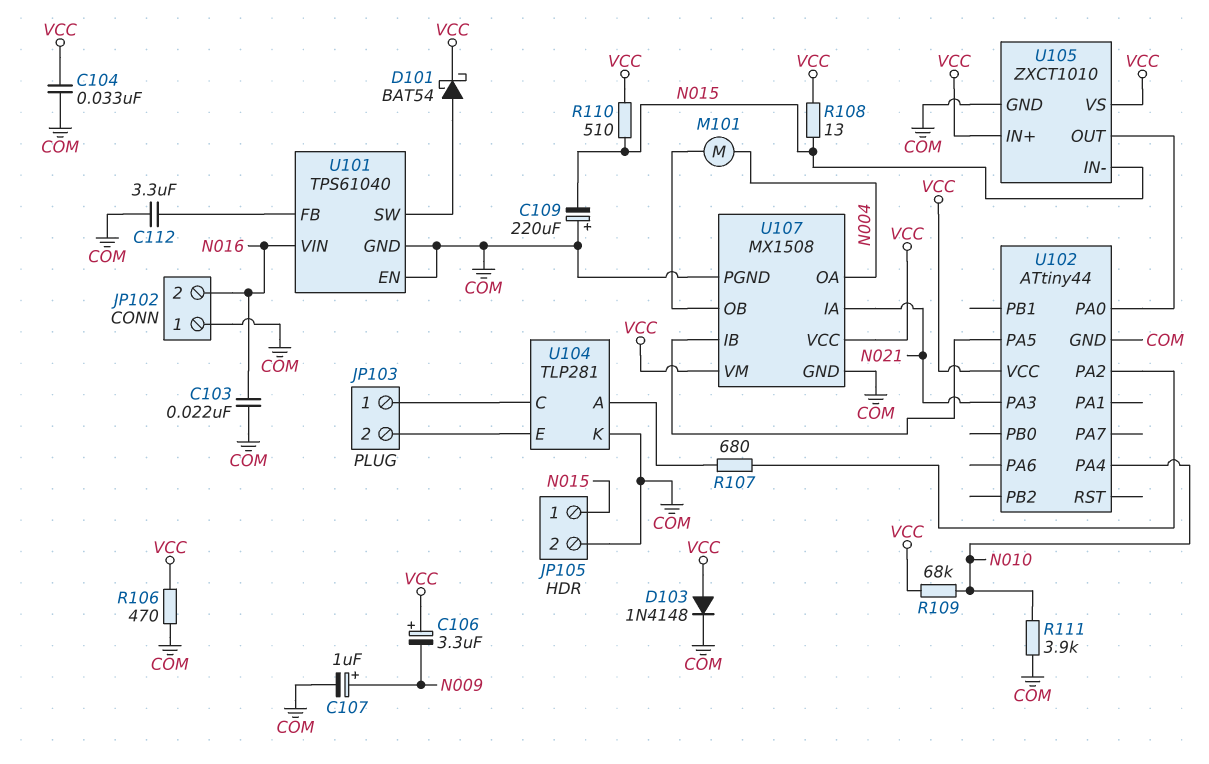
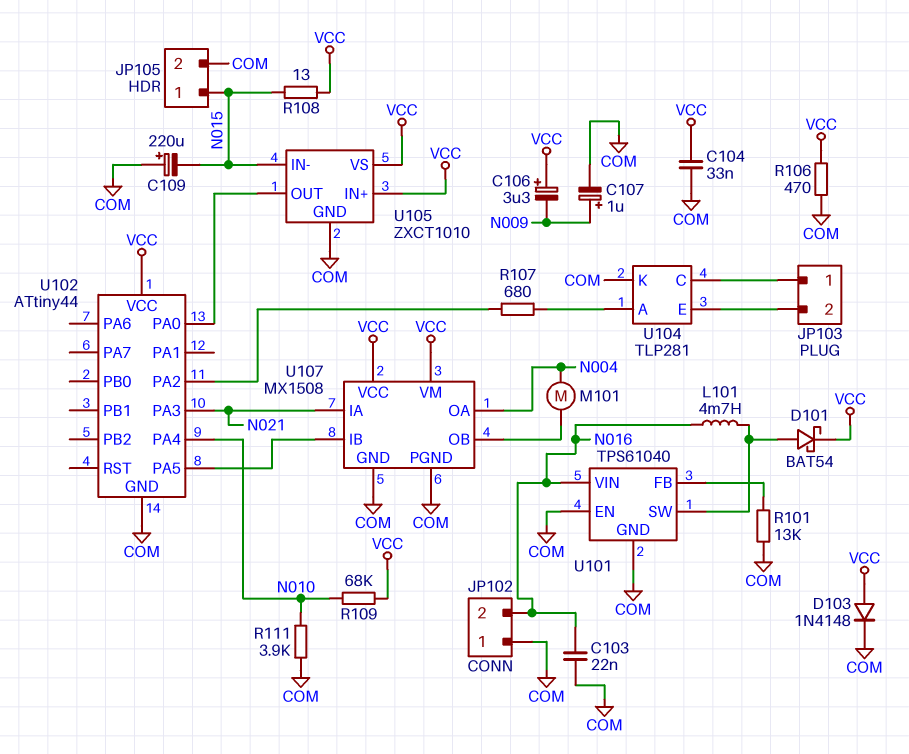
C112: 3.3uF (COM, U101/FB) -> none
L101: none -> 4.7mH (N016, U101/SW)
R101: none -> 13k (COM, U101/FB)
R110: 510 (N015, VCC) -> none

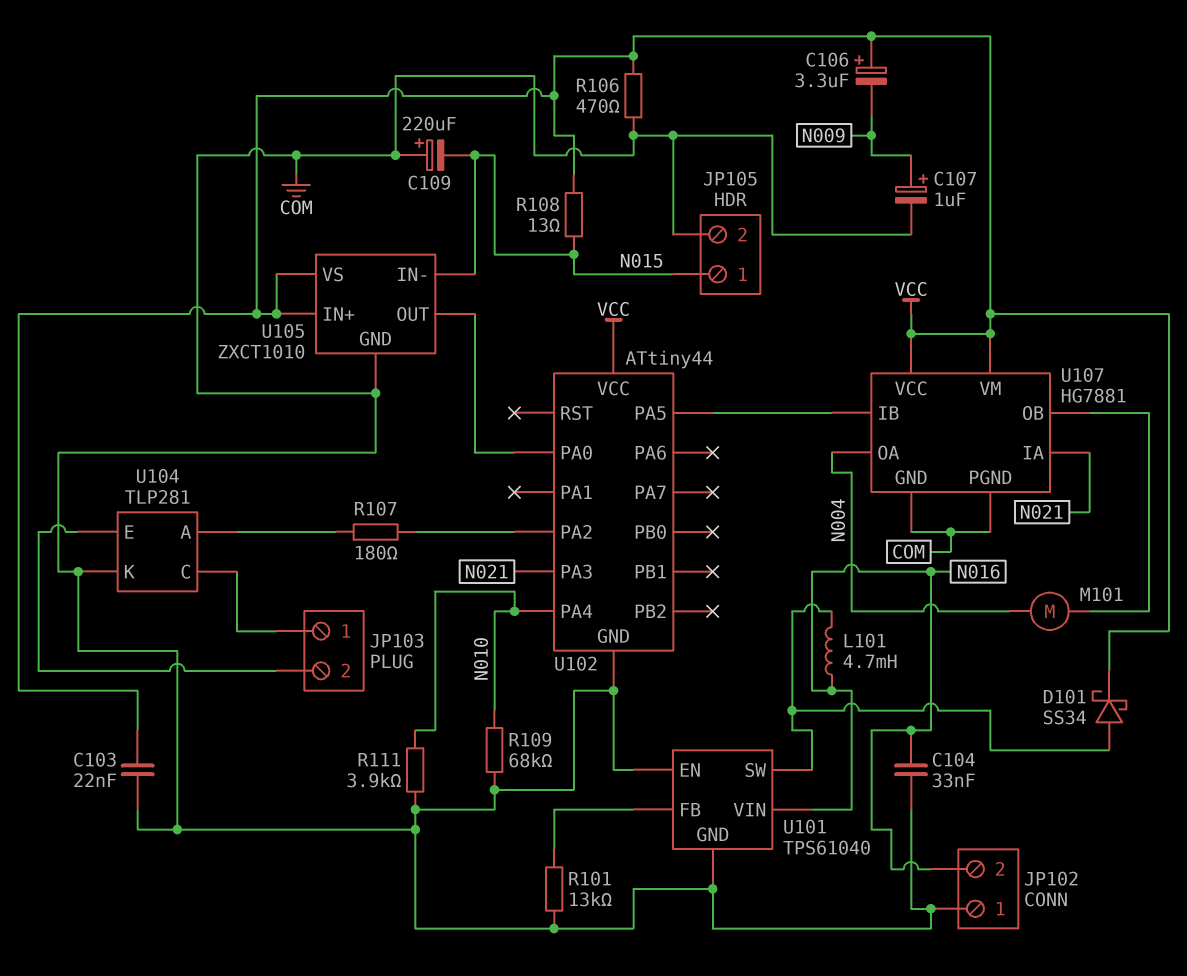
C103: 22nF (COM, N016) -> 22nF (COM, VCC)
C104: 33nF (COM, VCC) -> 33nF (COM, N016)
D101: schottky BAT54 (A U101/SW, K VCC) -> schottky SS34 (A U101/SW, K VCC)
D103: diode 1N4148 (A VCC, K COM) -> none
R107: 680 (U102/PA2, U104/A) -> 180 (U102/PA2, U104/A)
R109: 68k (N010, VCC) -> 68k (COM, N010)
U107: MX1508 -> HG7881

